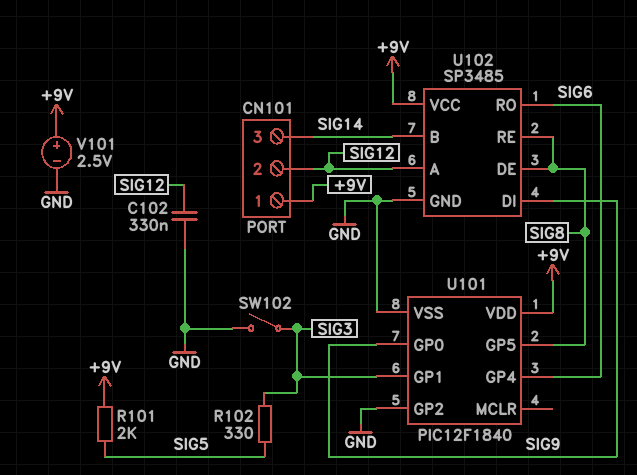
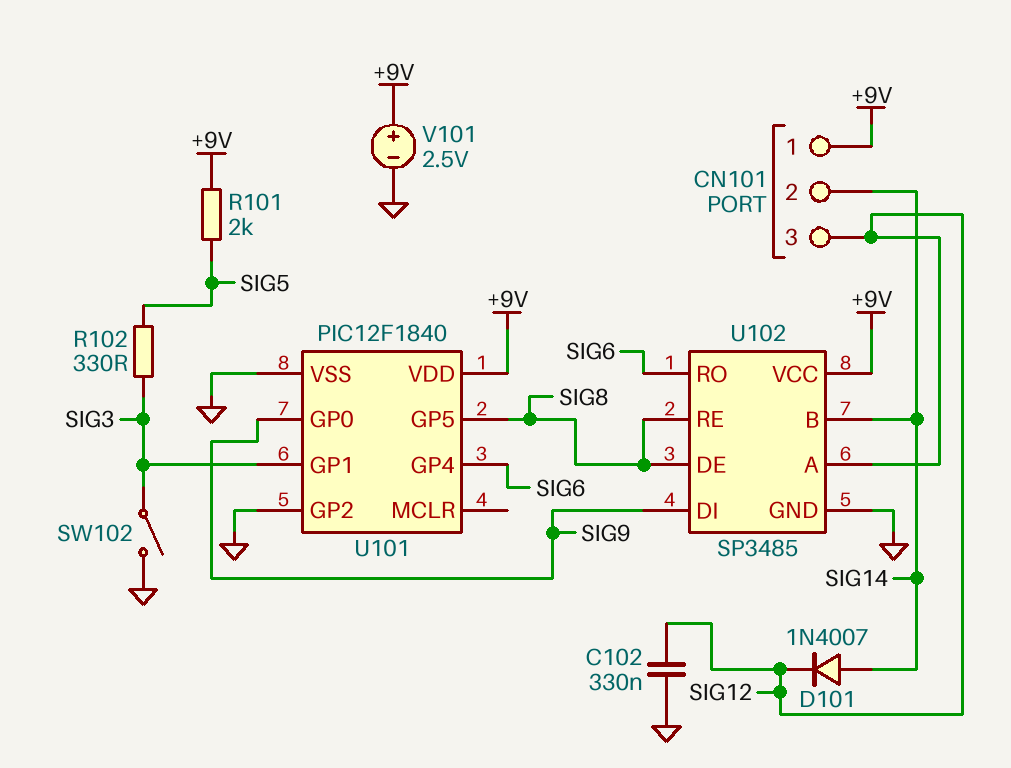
CN101 pin 2: SIG12 -> SIG14
CN101 pin 3: SIG14 -> SIG12
D101: none -> diode 1N4007 (A SIG14, K SIG12)

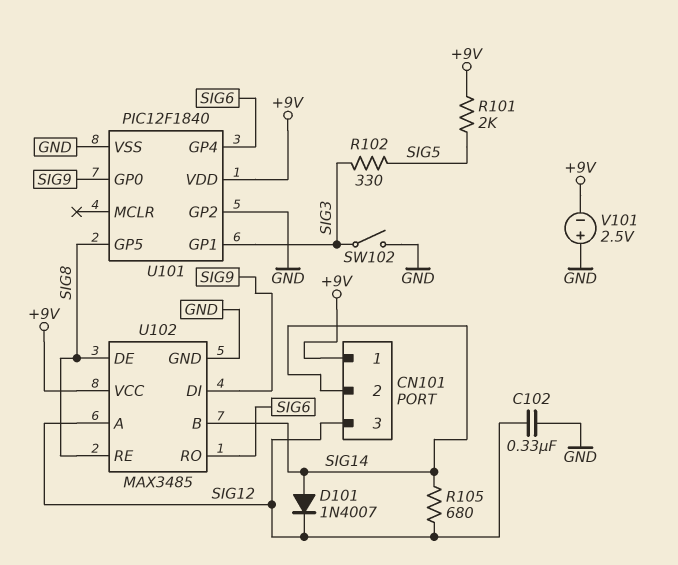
R105: none -> 680 (SIG12, SIG14)
U102: SP3485 -> MAX3485
V101: 2.5V (plus +9V, minus GND) -> 2.5V (plus GND, minus +9V)

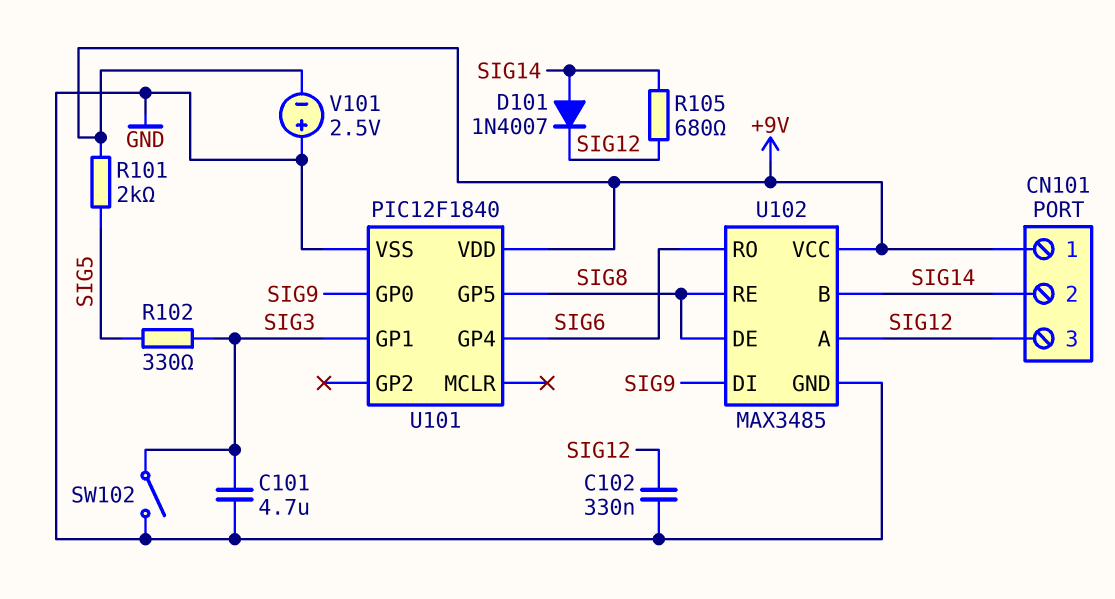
C101: none -> 4.7uF (GND, SIG3)
U101 pin GP2: GND -> none

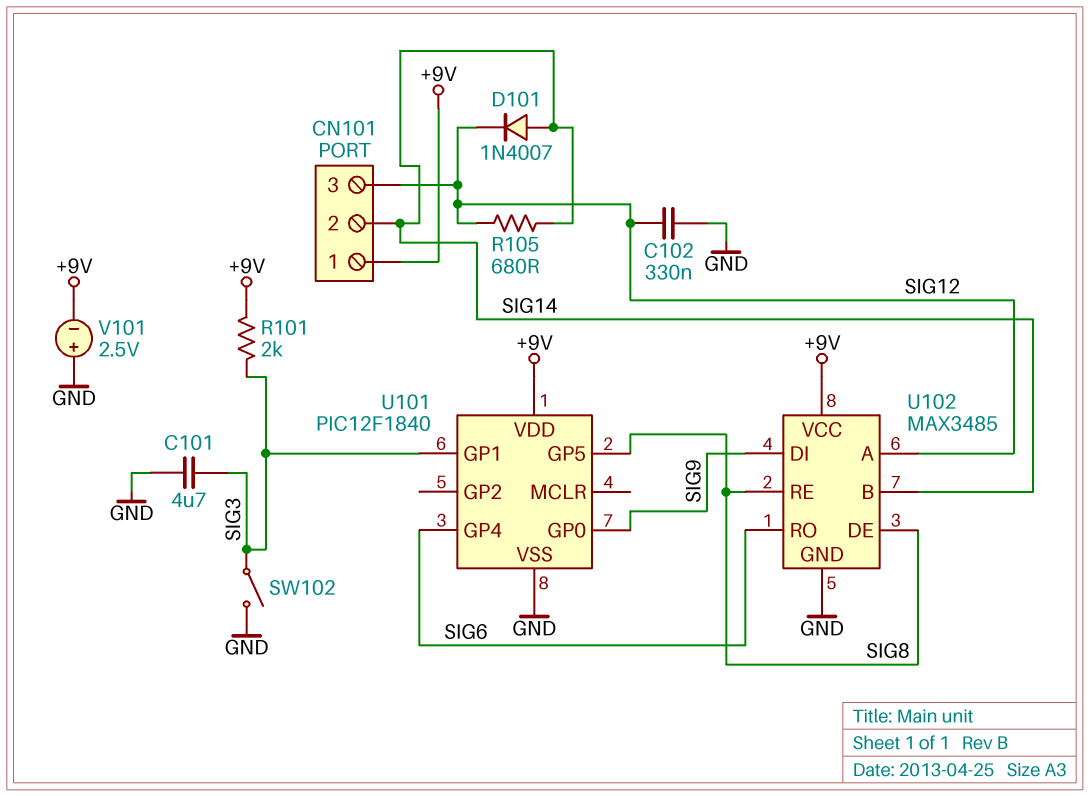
R101: 2k (+9V, SIG5) -> 2k (+9V, SIG3)
R102: 330 (SIG3, SIG5) -> none

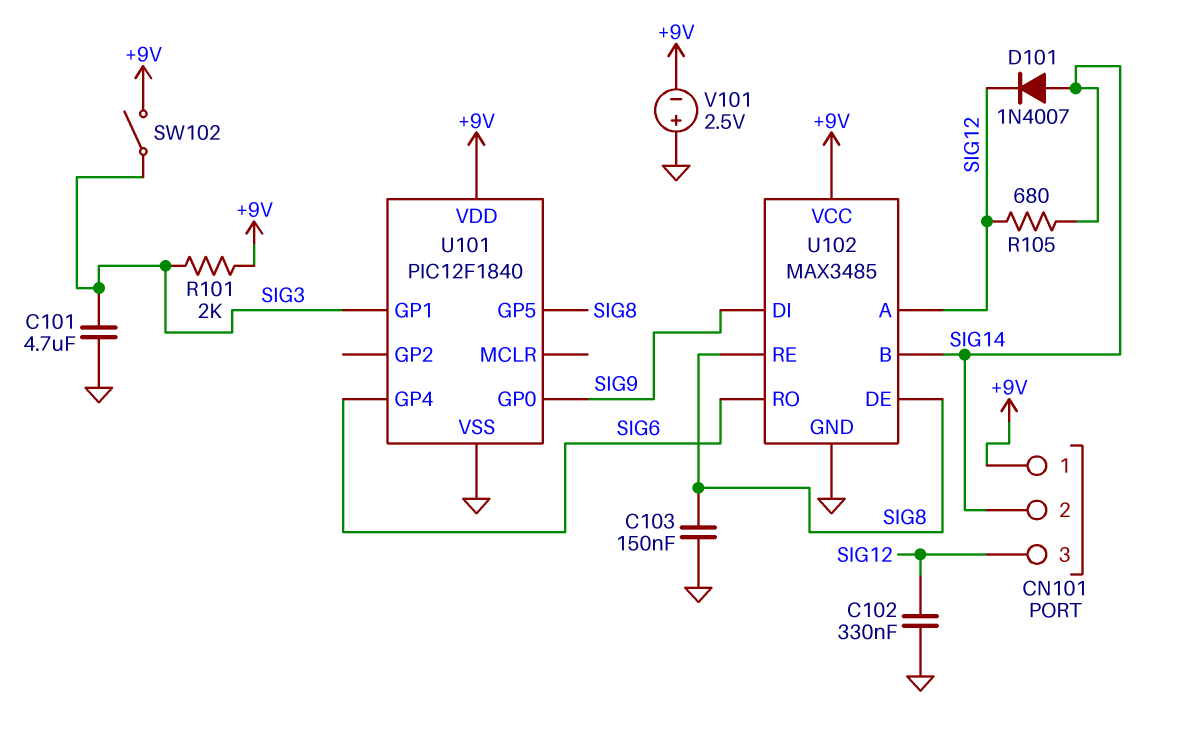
C103: none -> 150nF (GND, SIG8)
SW102: switch (GND, SIG3) -> switch (+9V, SIG3)

